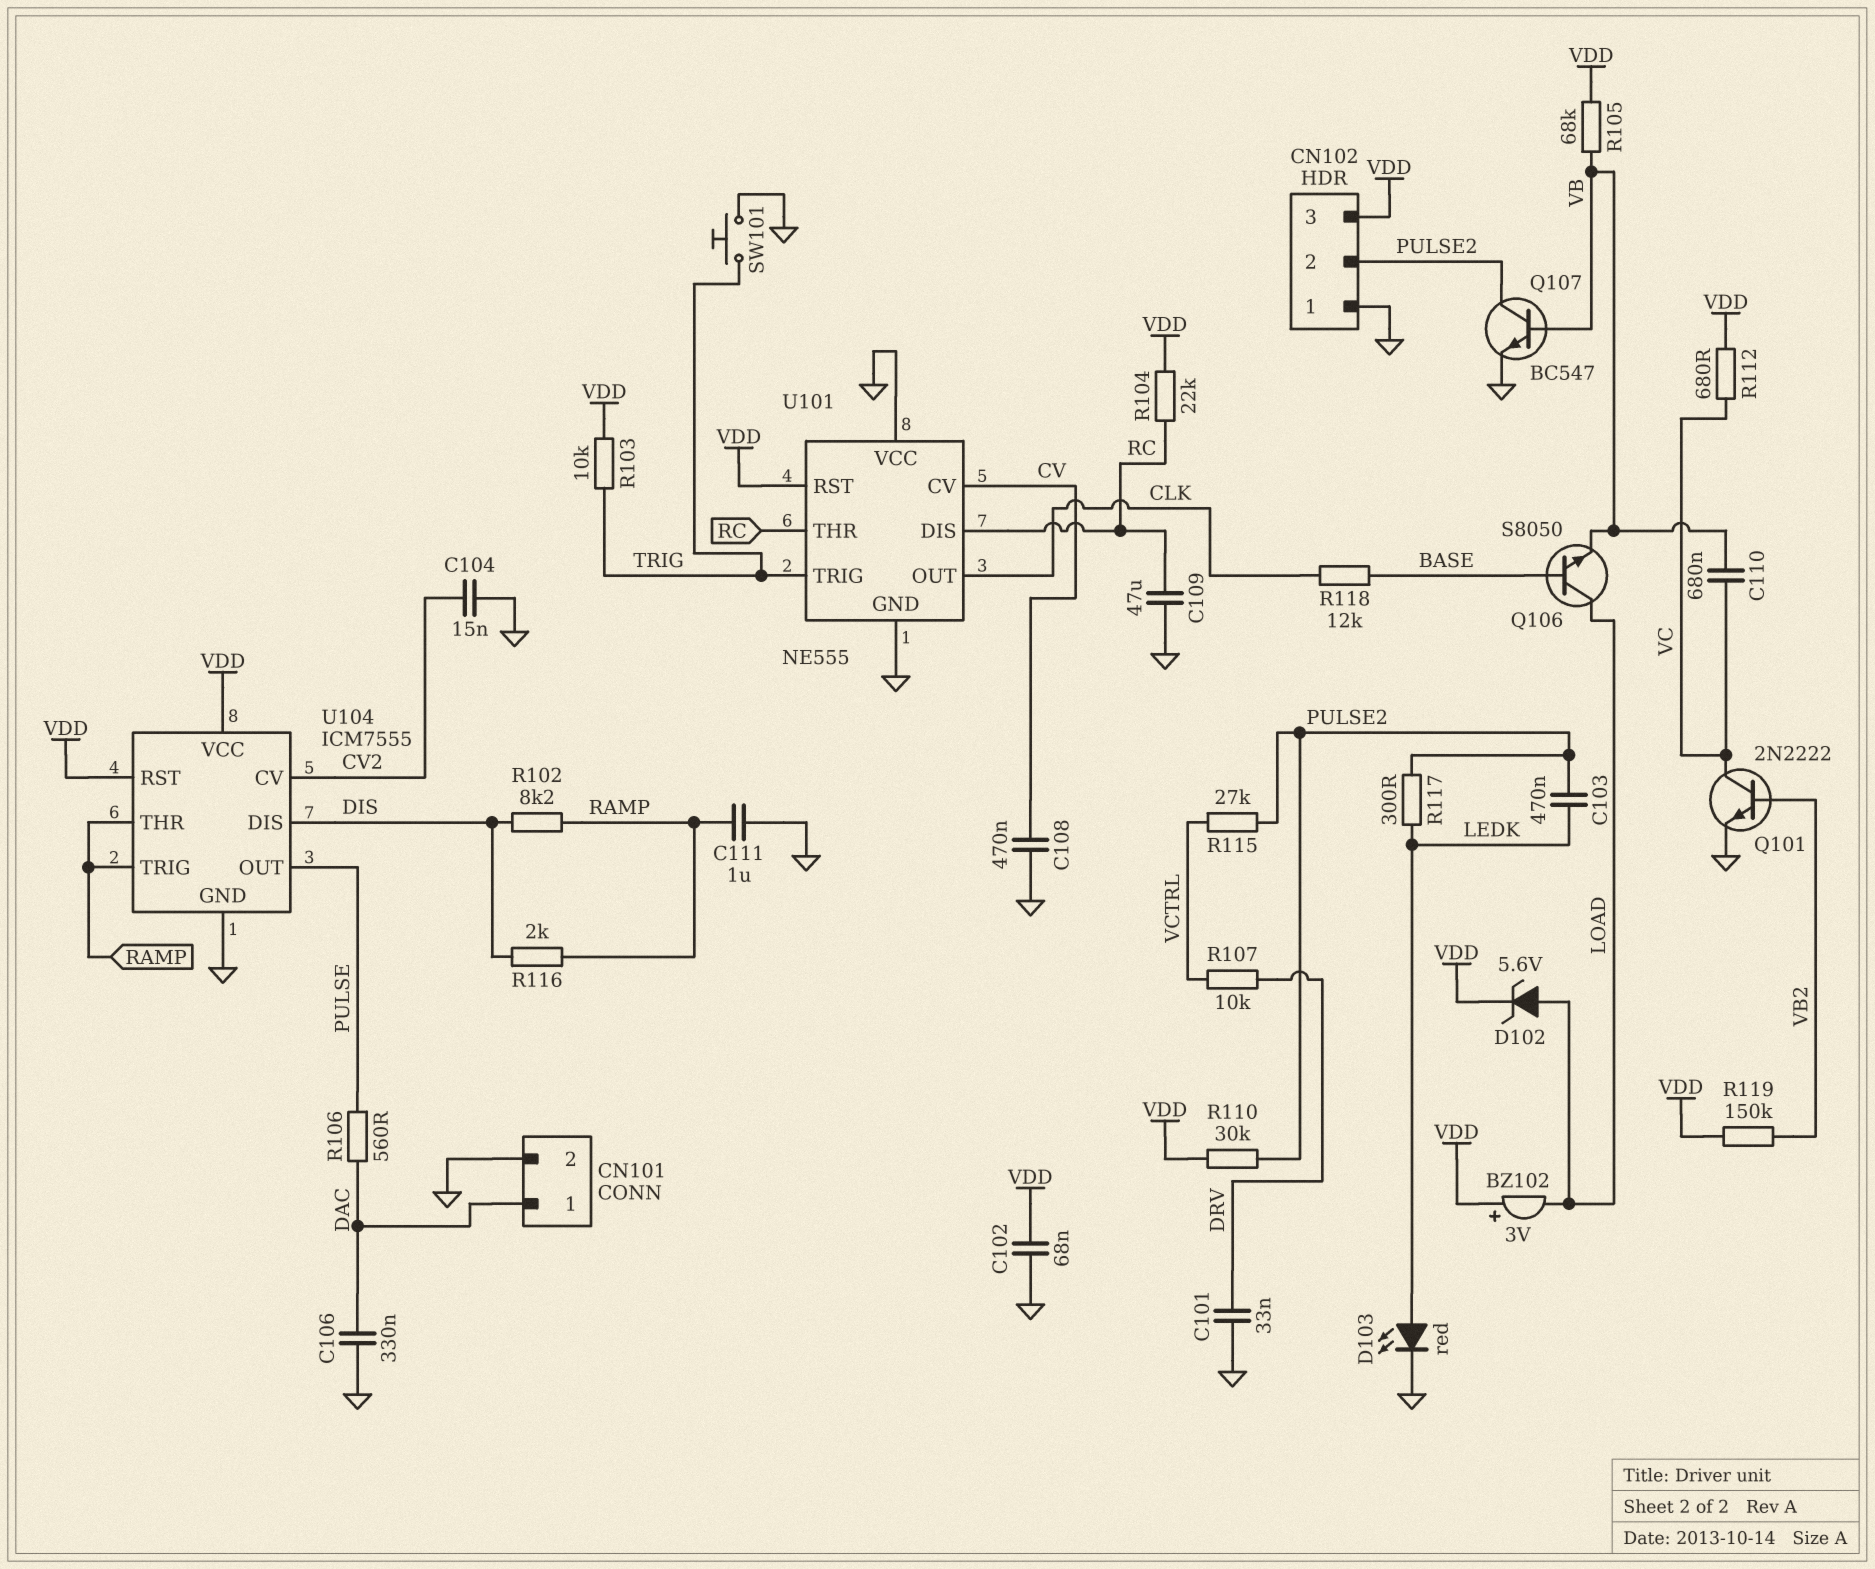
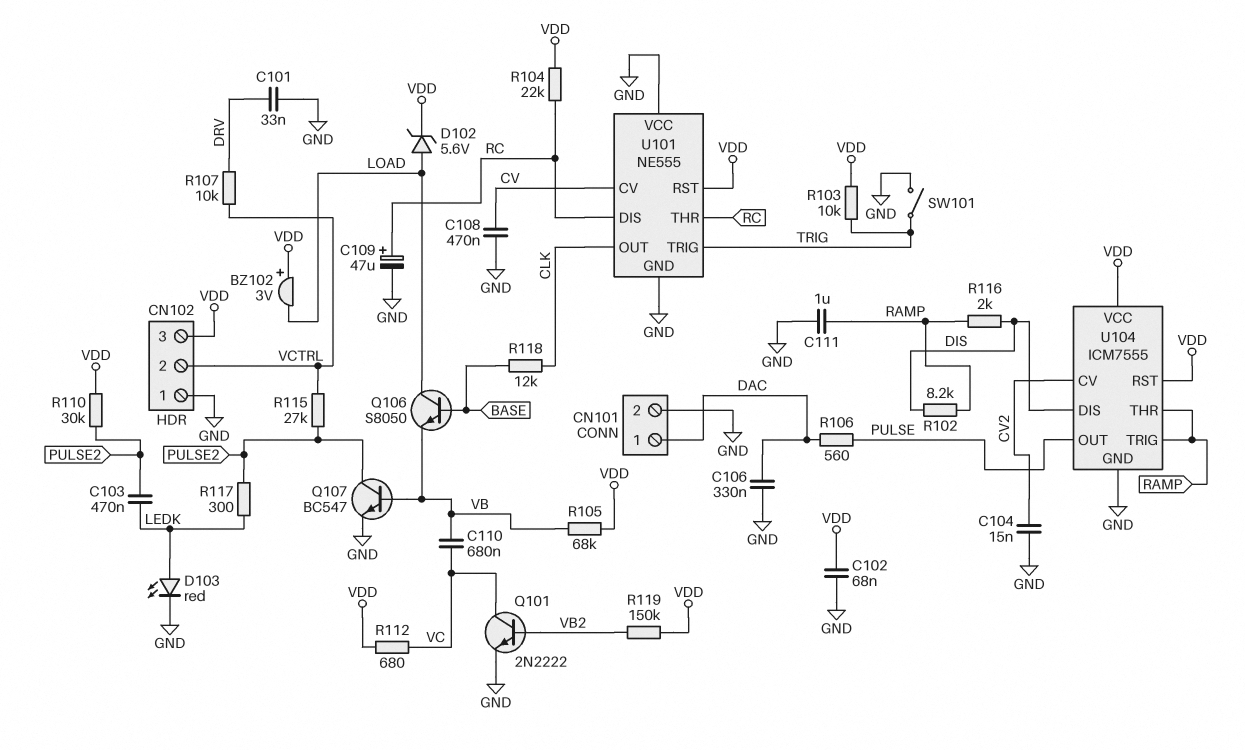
C109: 47uF (GND, RC) -> 47uF (plus RC, minus GND)
CN102 pin 2: PULSE2 -> VCTRL
SW101: button (GND, TRIG) -> switch (GND, TRIG)

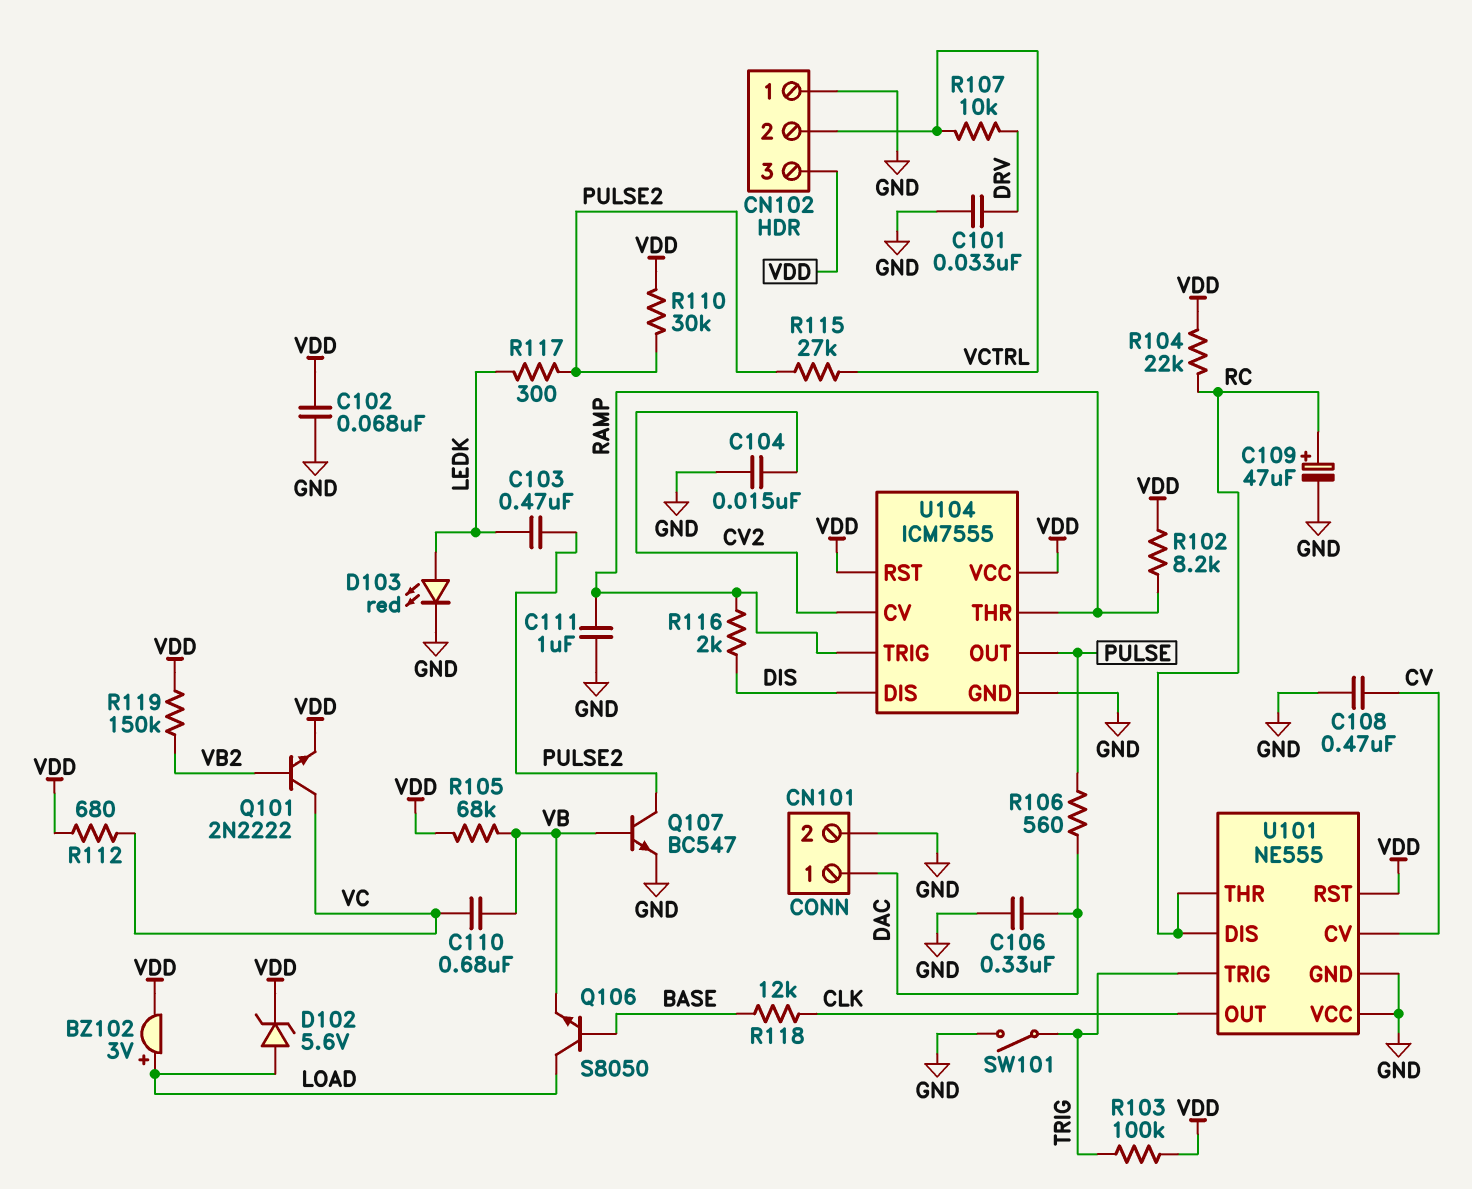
BZ102: buzzer 3V (plus VDD, minus LOAD) -> buzzer 3V (plus LOAD, minus VDD)
Q101: NPN 2N2222 (B VB2, C VC, E GND) -> NPN 2N2222 (B VB2, C VC, E VDD)
R102: 8.2k (DIS, RAMP) -> 8.2k (RAMP, VDD)
R103: 10k (TRIG, VDD) -> 100k (TRIG, VDD)

